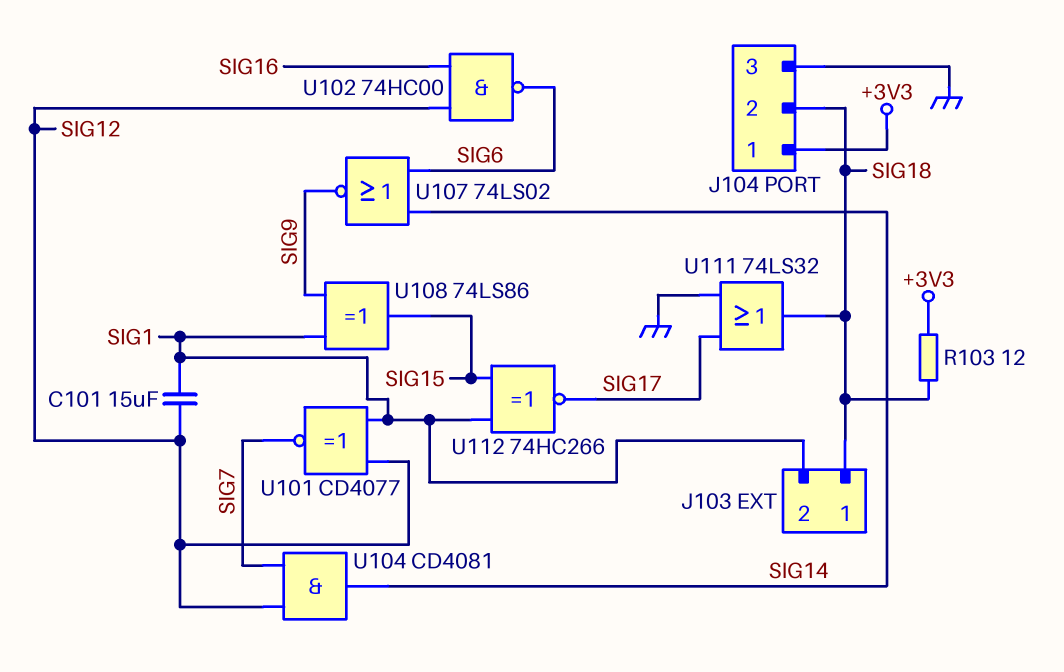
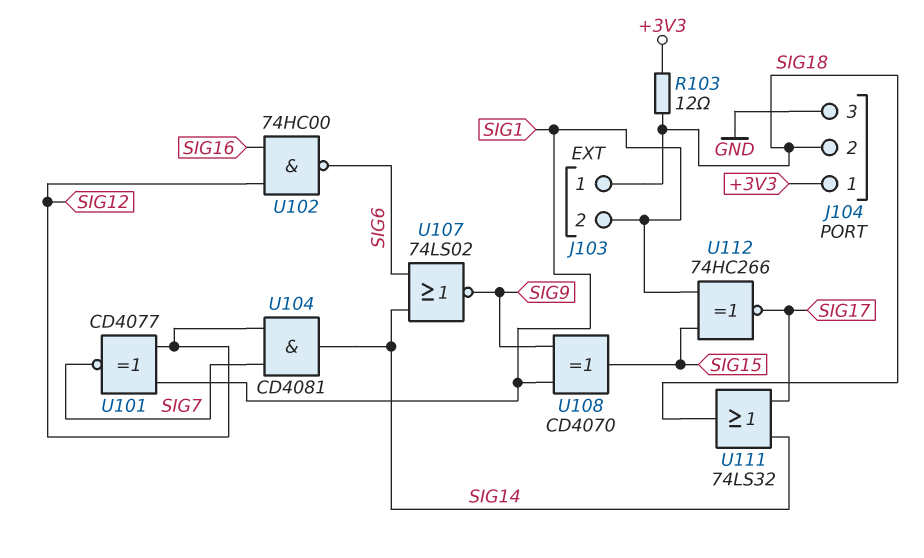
C101: 15uF (SIG1, SIG12) -> none
U108: XOR 74LS86 (in SIG1, in SIG9, out SIG15) -> XOR CD4070 (in SIG1, in SIG9, out SIG15)
U111: OR 74LS32 (in GND, in SIG17, out SIG18) -> OR 74LS32 (in SIG14, in SIG17, out SIG18)

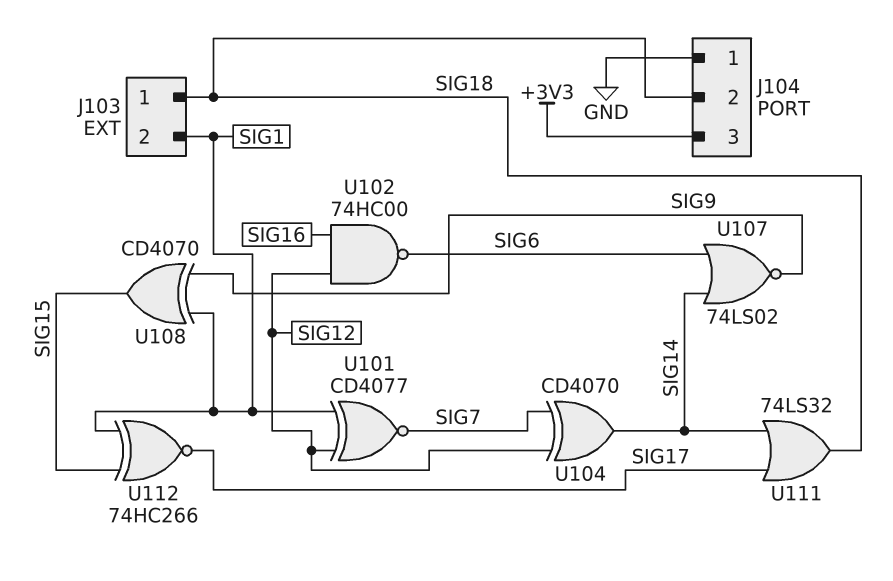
J104 pin 1: +3V3 -> GND
J104 pin 3: GND -> +3V3
R103: 12 (+3V3, SIG18) -> none
U104: AND CD4081 (in SIG7, in SIG12, out SIG14) -> XOR CD4070 (in SIG7, in SIG12, out SIG14)

